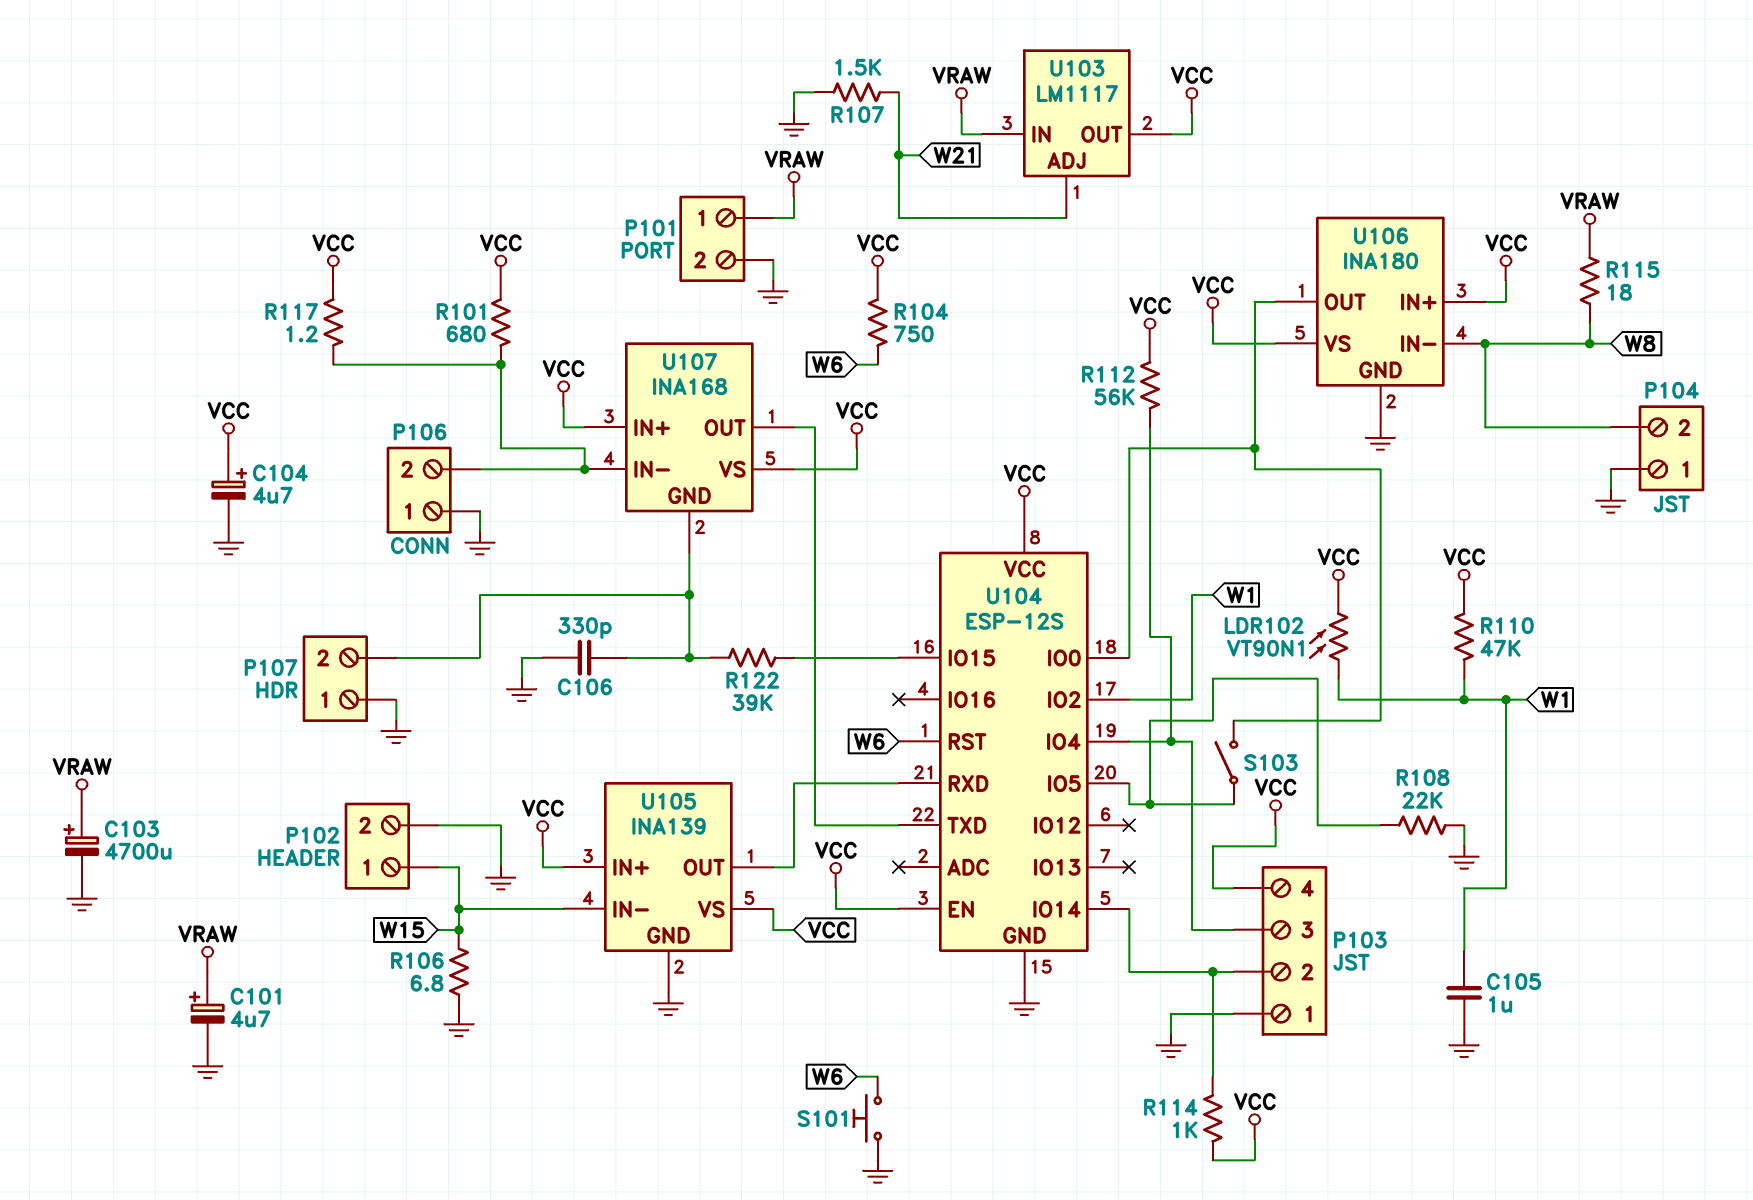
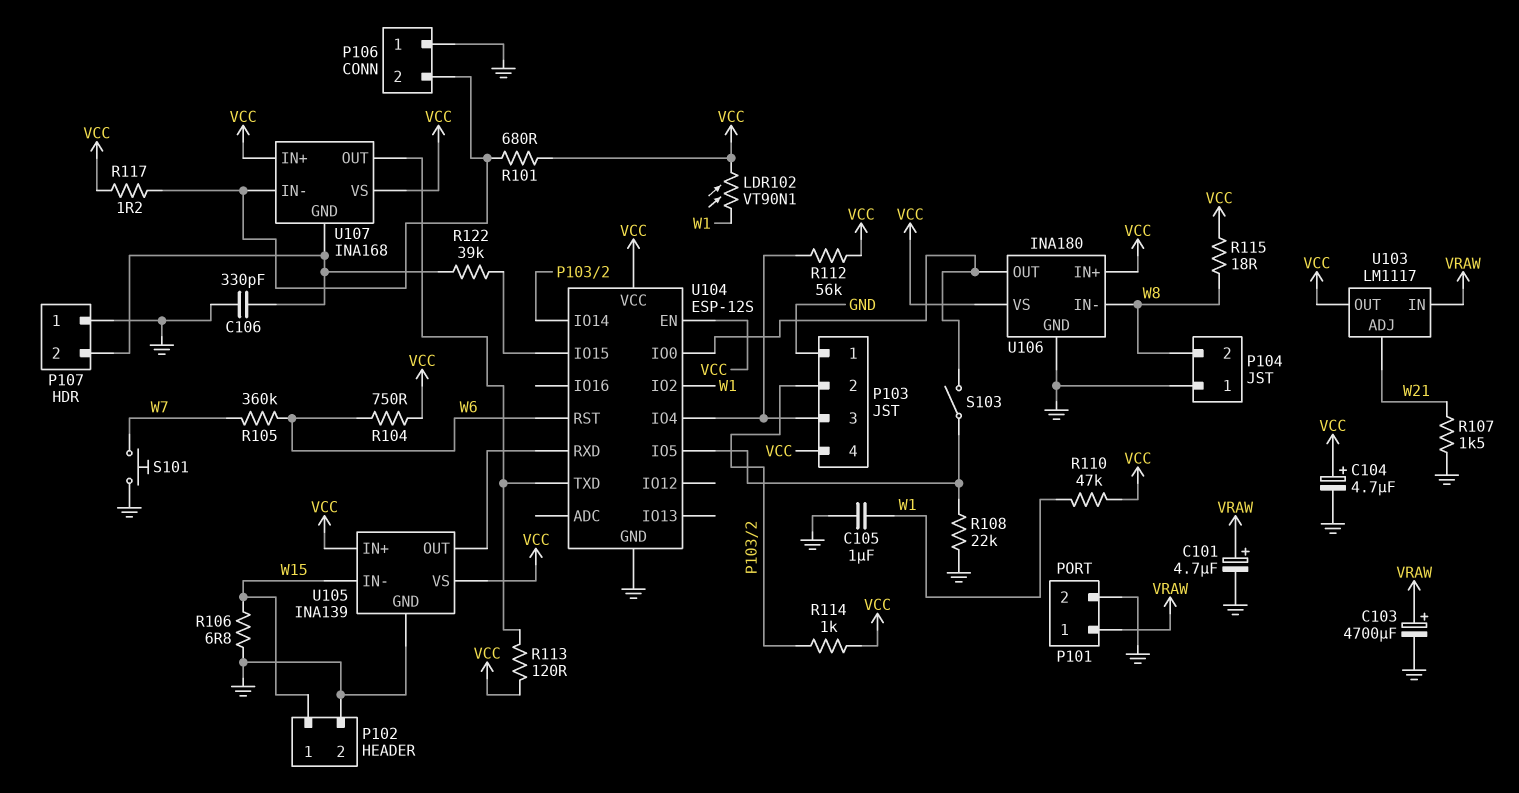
R105: none -> 360k (W6, W7)
R113: none -> 120 (U104/TXD, VCC)
R115: 18 (VRAW, W8) -> 18 (VCC, W8)
S101: button (GND, W6) -> button (GND, W7)

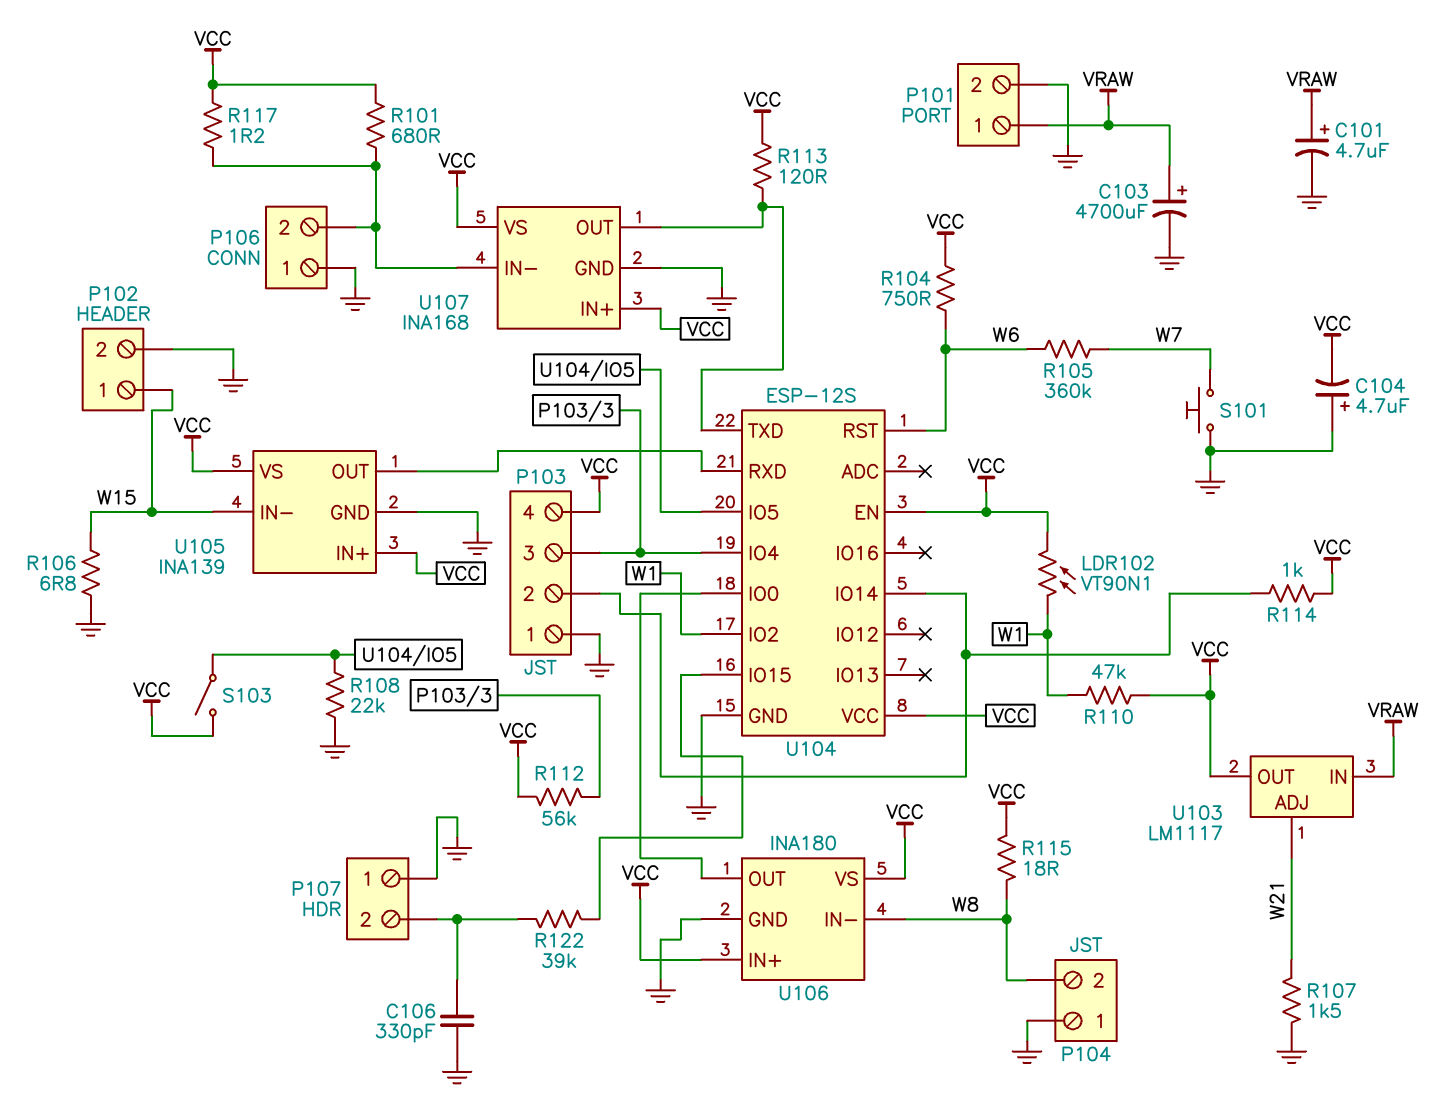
C104: 4.7uF (plus VCC, minus GND) -> 4.7uF (plus GND, minus VCC)
C105: 1uF (GND, W1) -> none
S103: switch (U104/IO0, U104/IO5) -> switch (U104/IO5, VCC)
U107 pin GND: P107/2 -> GND

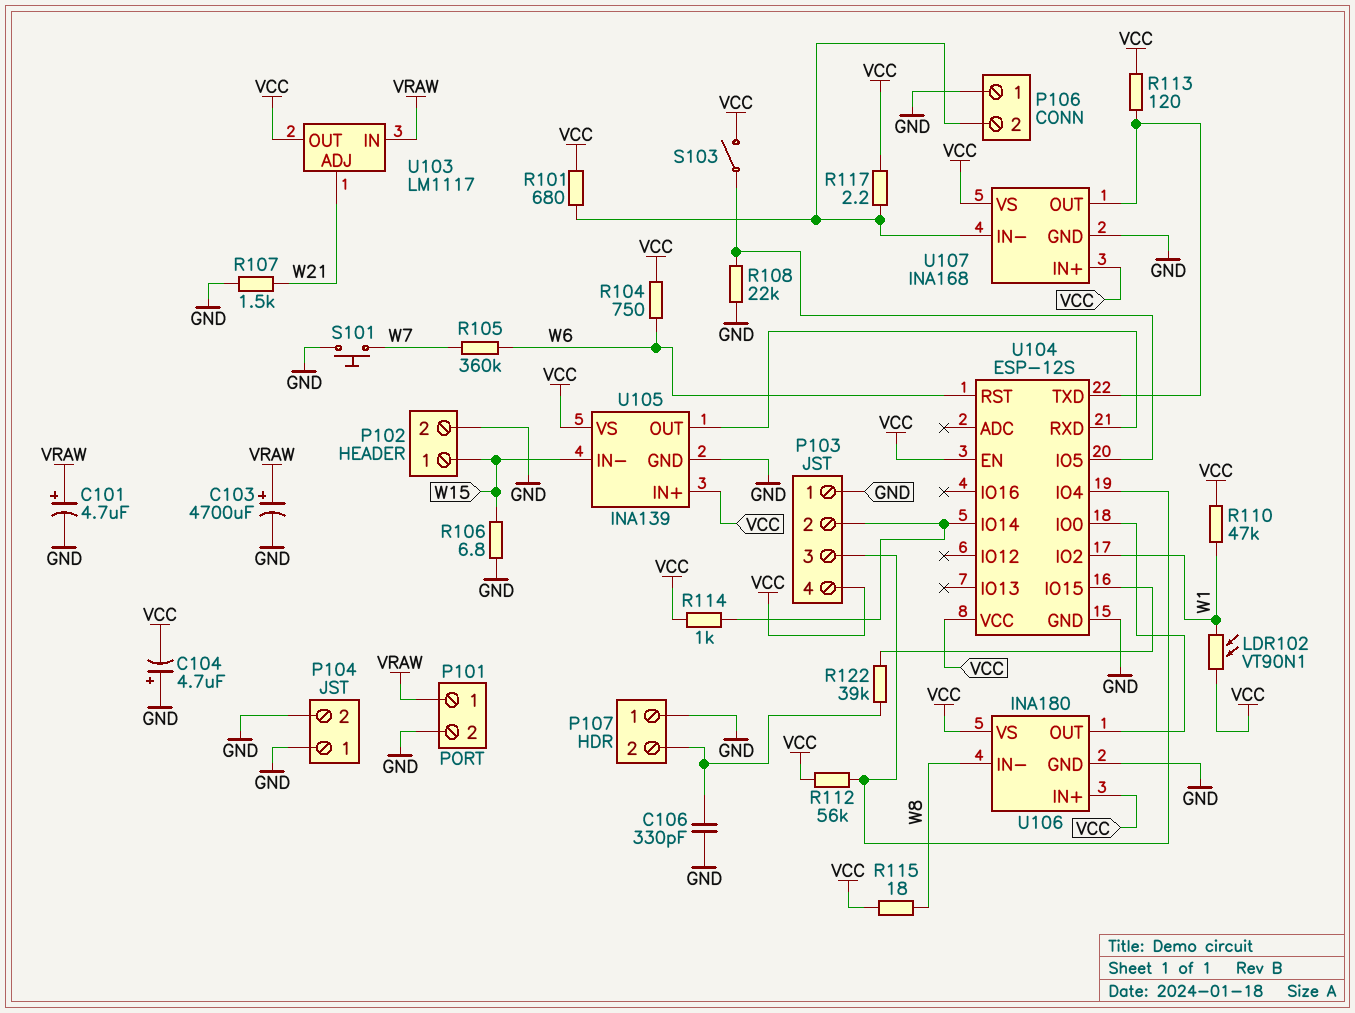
P104 pin 2: W8 -> GND
R117: 1.2 (P106/2, VCC) -> 2.2 (P106/2, VCC)

